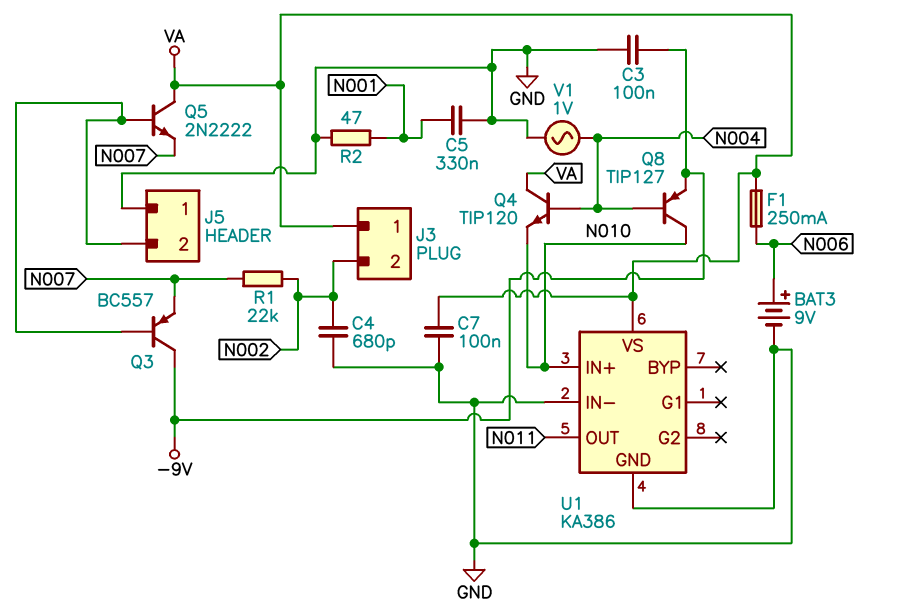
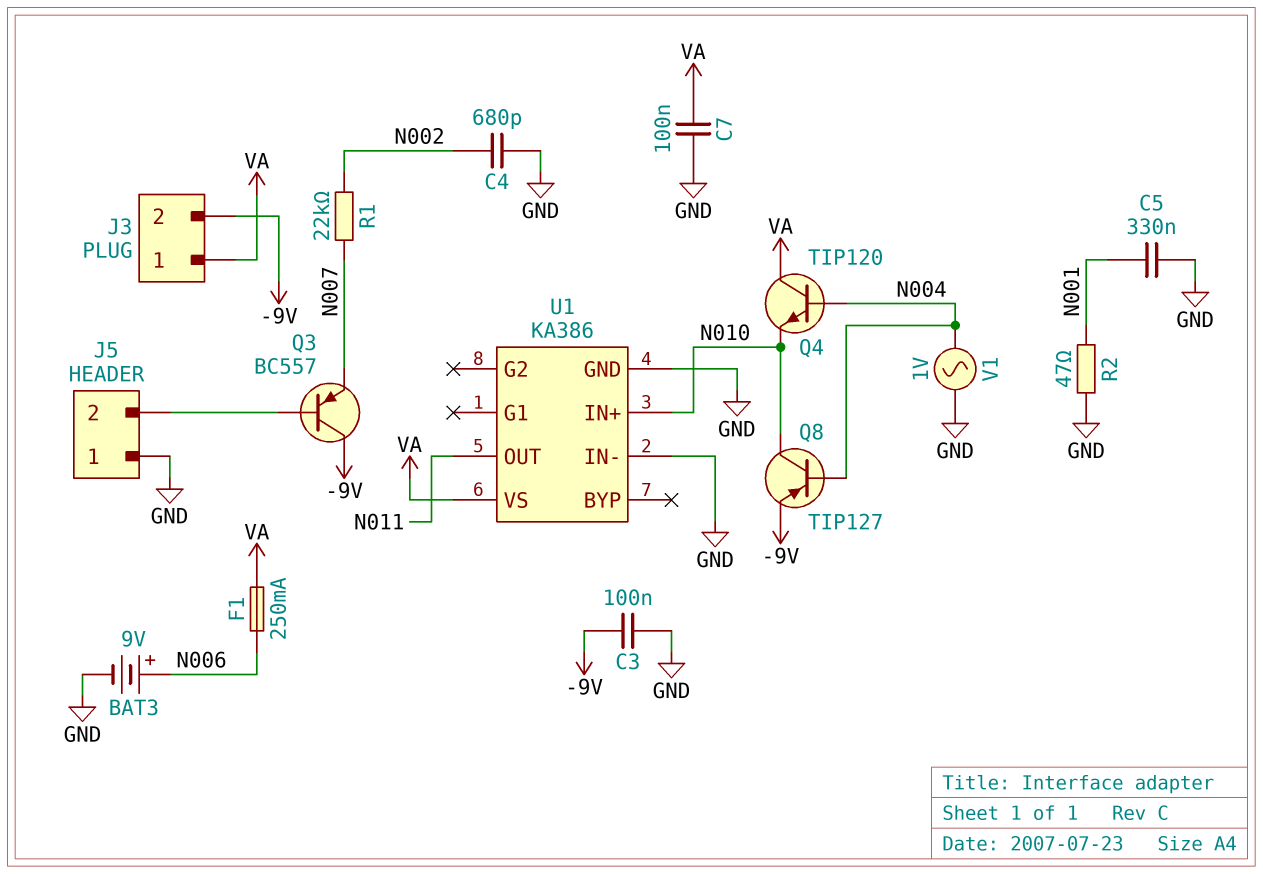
J3 pin 2: N002 -> -9V
Q5: NPN 2N2222 (B J5/2, C VA, E N007) -> none

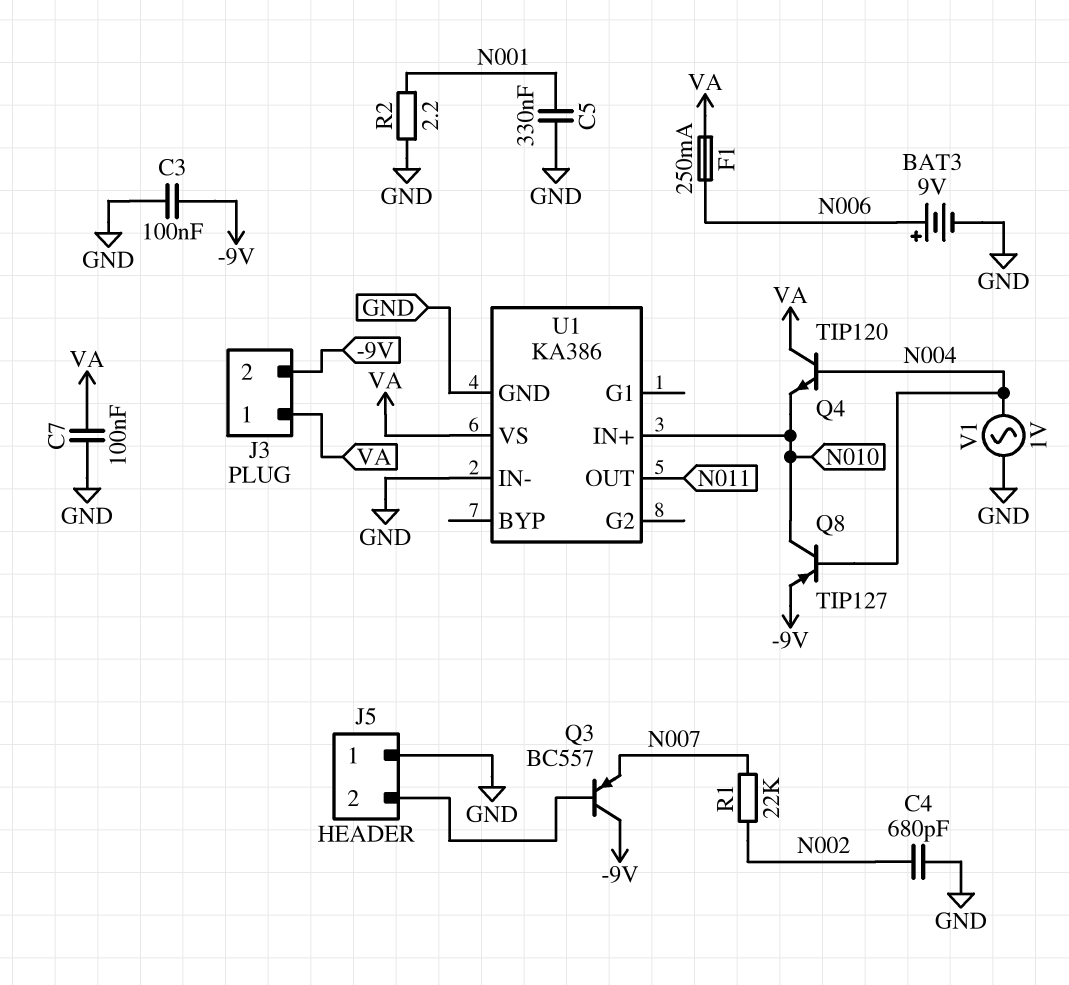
R2: 47 (GND, N001) -> 2.2 (GND, N001)

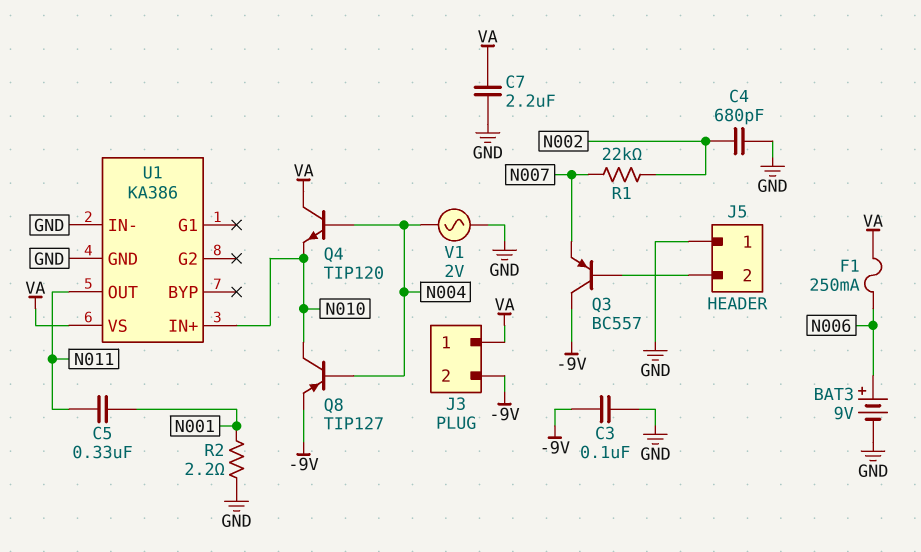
C5: 330nF (GND, N001) -> 330nF (N001, N011)
C7: 100nF (GND, VA) -> 2.2uF (GND, VA)
V1: AC 1V (GND, N004) -> AC 2V (GND, N004)

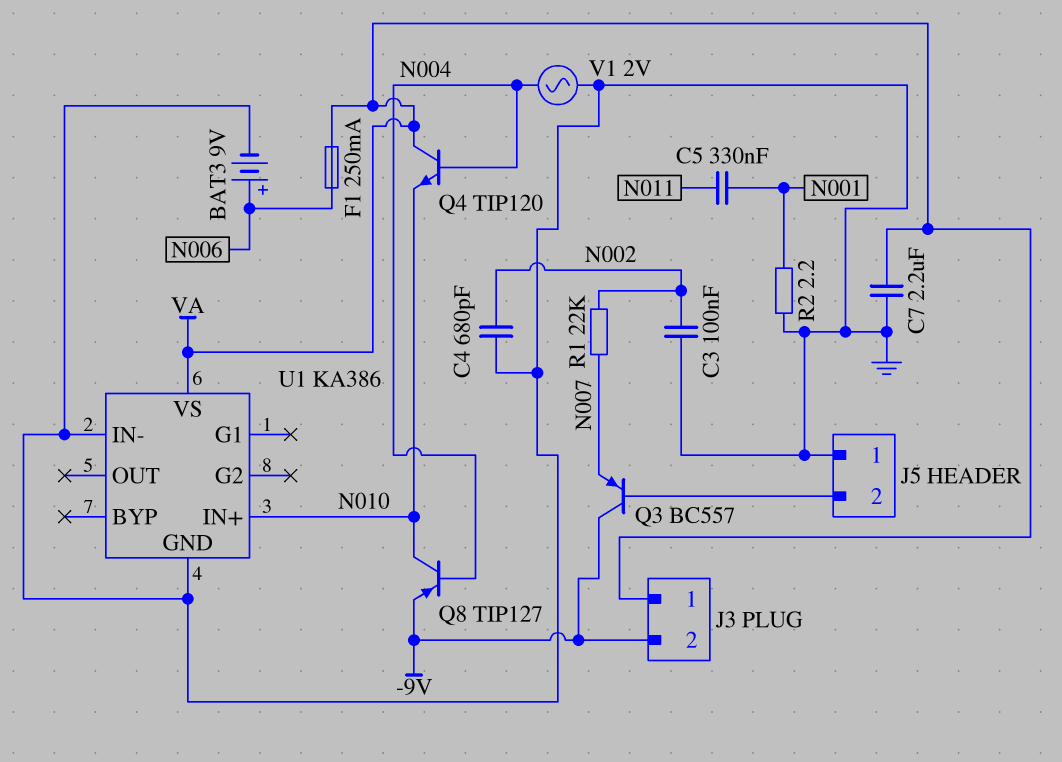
C3: 100nF (-9V, GND) -> 100nF (GND, N002)
U1 pin OUT: N011 -> none

